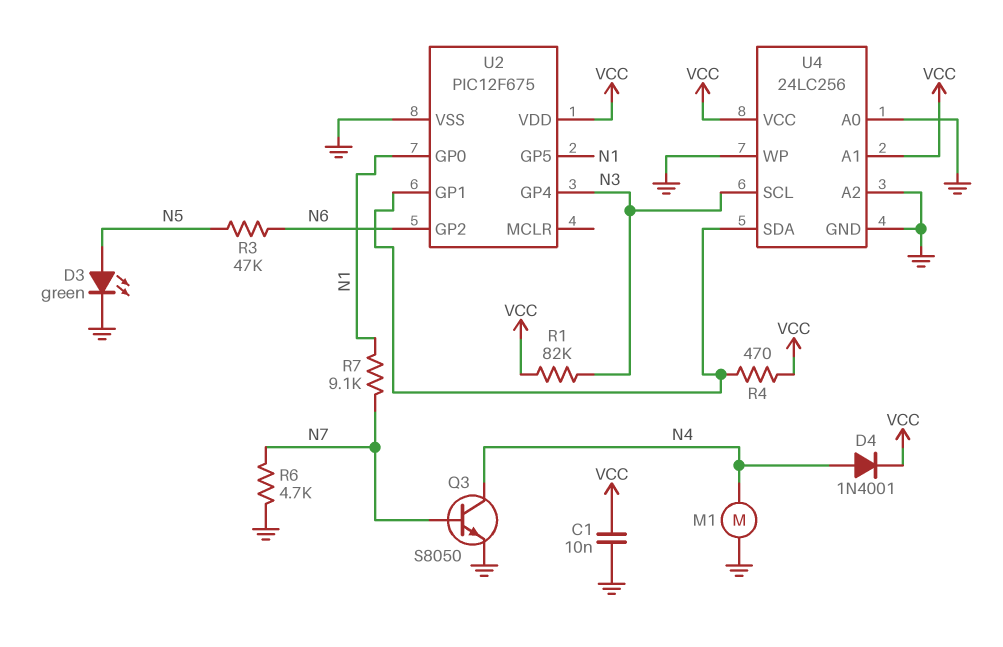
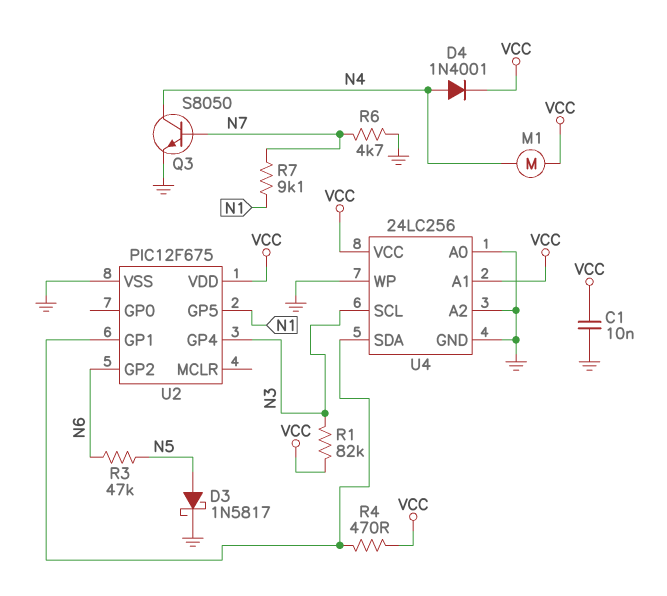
D3: LED green (A N5, K GND) -> schottky 1N5817 (A N5, K GND)
M1: motor (GND, N4) -> motor (N4, VCC)
U2 pin GP0: N1 -> none

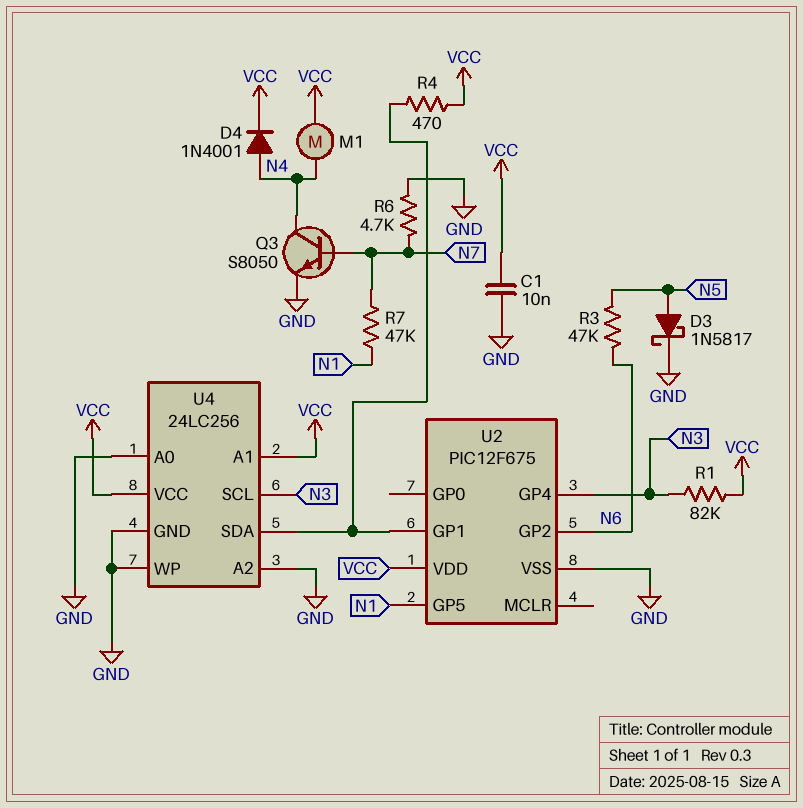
R7: 9.1k (N1, N7) -> 47k (N1, N7)

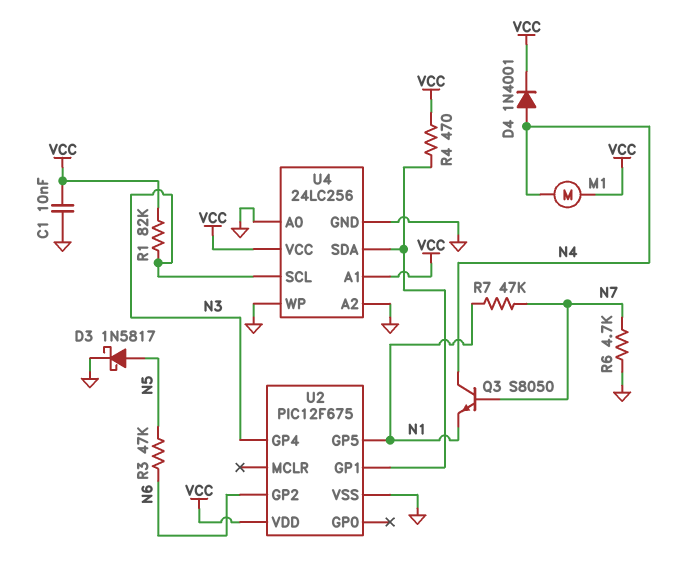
Q3: NPN S8050 (B N7, C N4, E GND) -> NPN S8050 (B N7, C N4, E N1)

